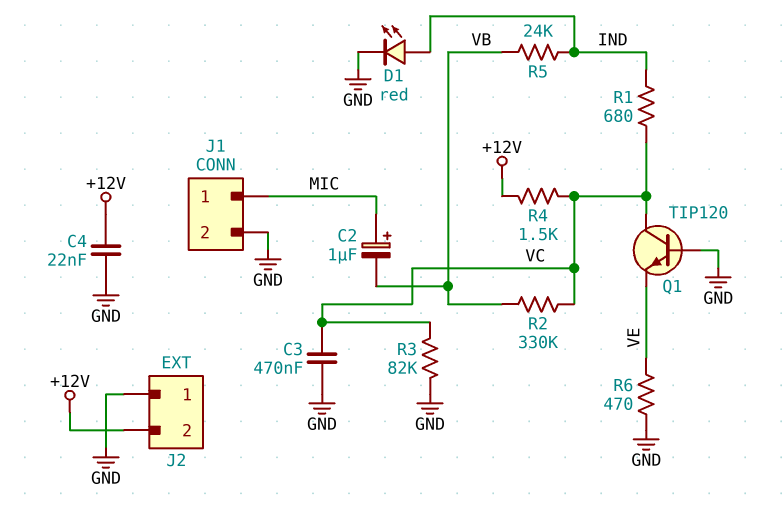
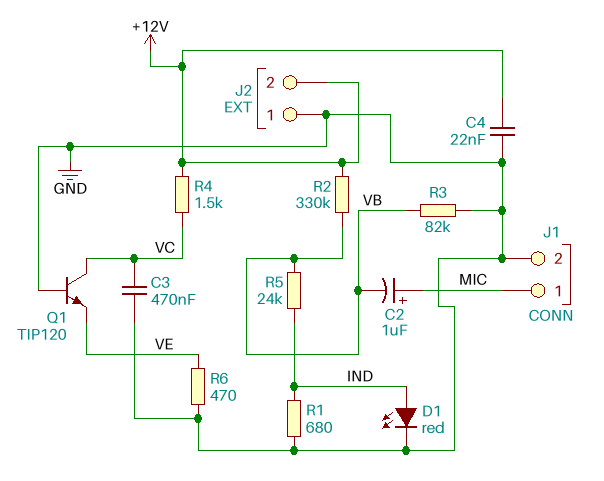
R1: 680 (IND, VC) -> 680 (GND, IND)
R2: 330k (VB, VC) -> 330k (+12V, VB)
R3: 82k (GND, VC) -> 82k (GND, VB)

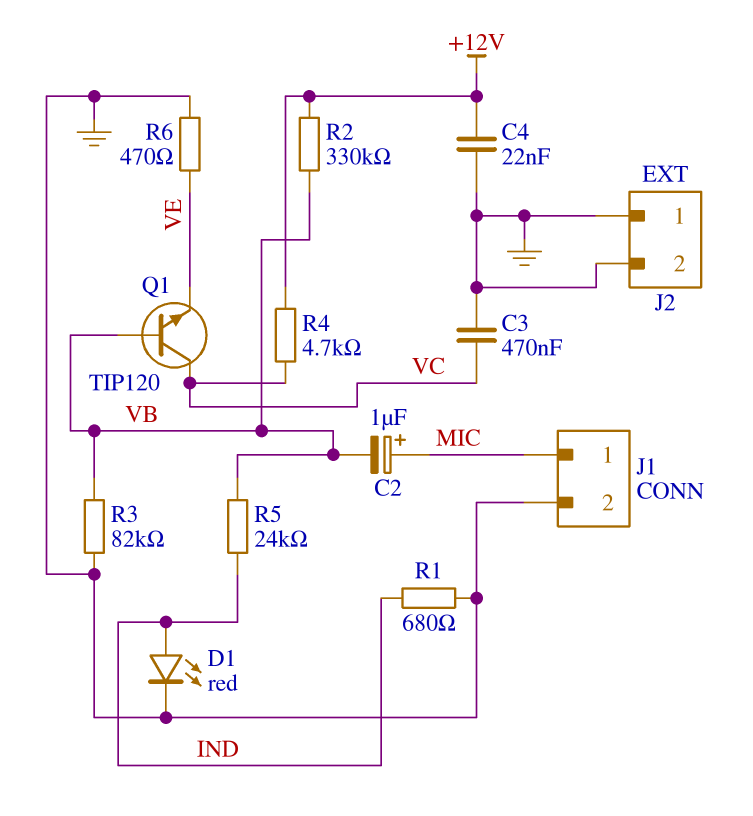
J2 pin 2: +12V -> GND
Q1: NPN TIP120 (B GND, C VC, E VE) -> NPN TIP120 (B VB, C VC, E VE)
R4: 1.5k (+12V, VC) -> 4.7k (+12V, VC)

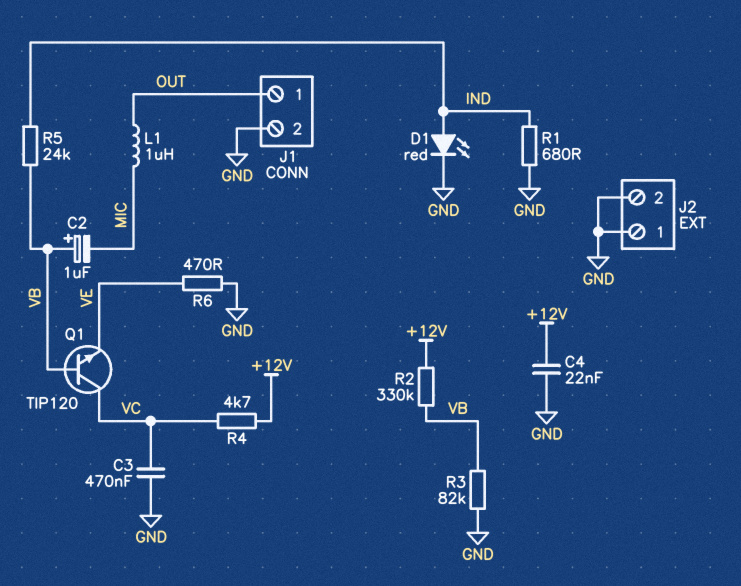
C2: 1uF (plus MIC, minus VB) -> 1uF (plus VB, minus MIC)
J1 pin 1: MIC -> OUT
L1: none -> 1uH (MIC, OUT)

